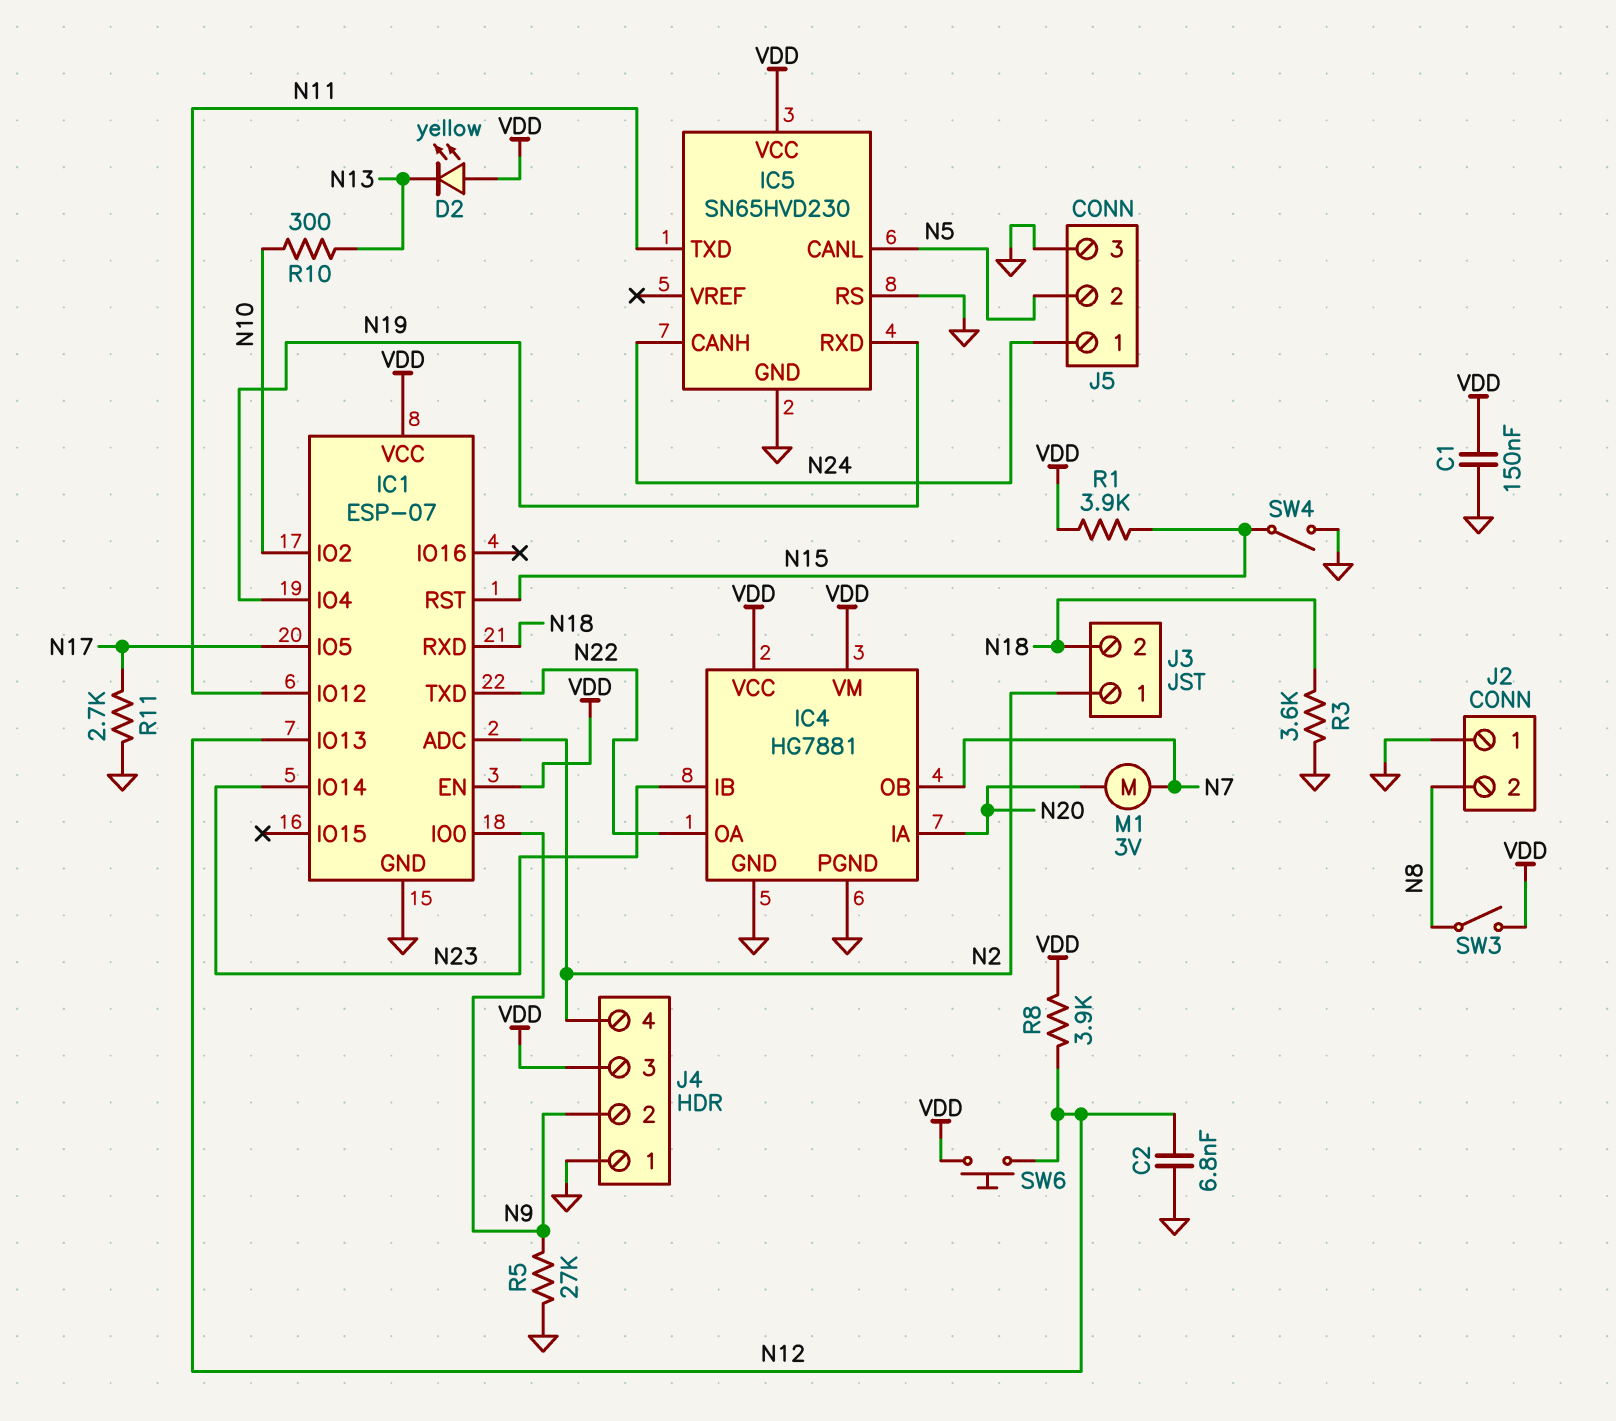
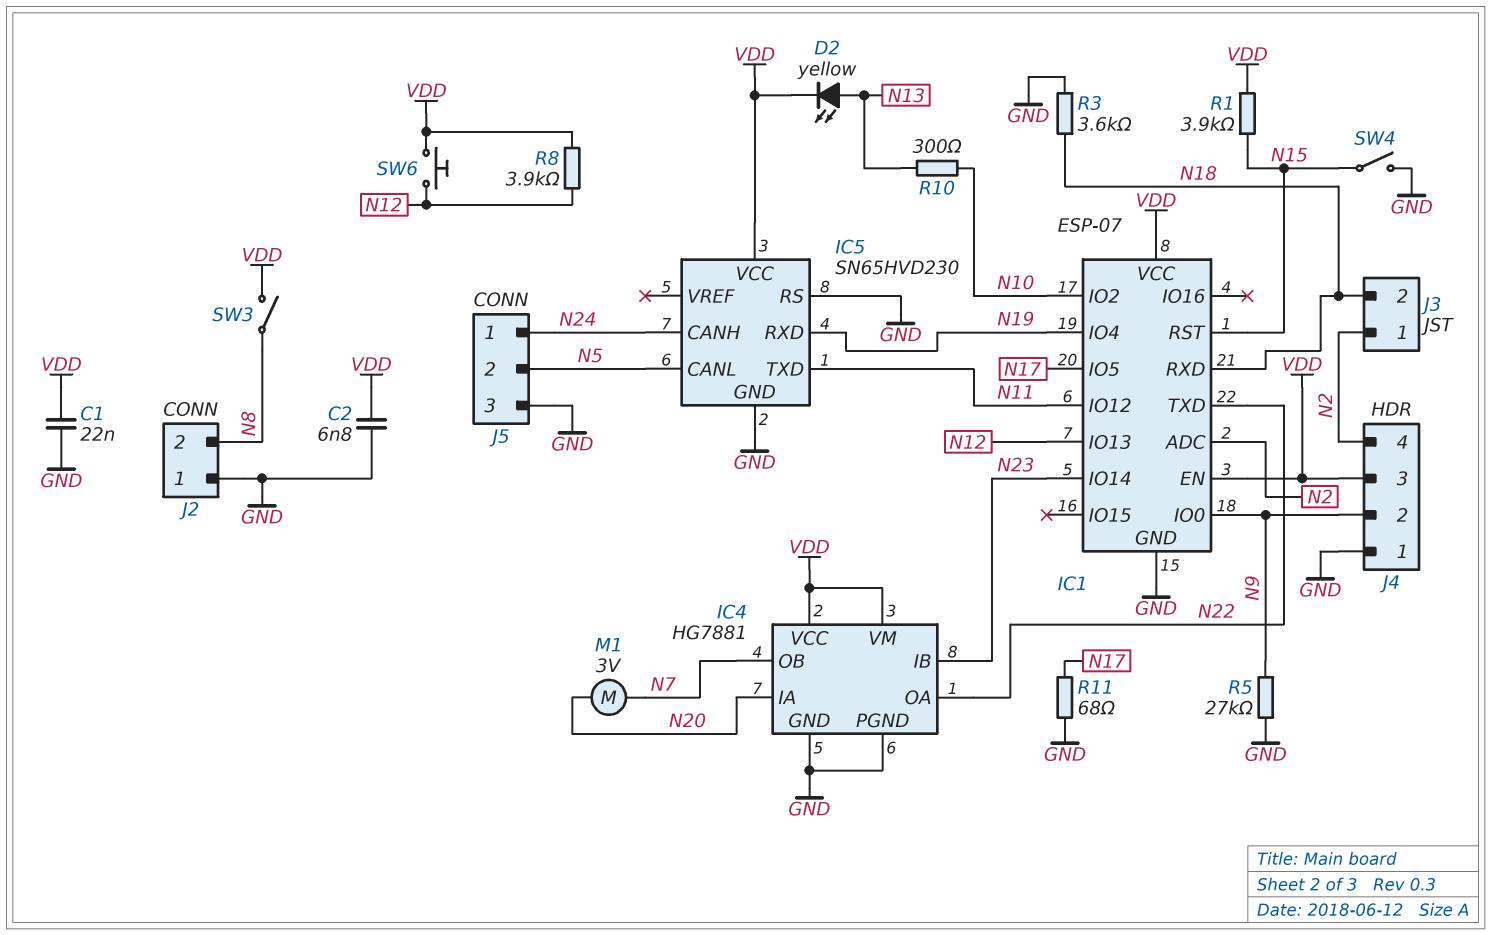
C1: 150nF (GND, VDD) -> 22nF (GND, VDD)
C2: 6.8nF (GND, N12) -> 6.8nF (GND, VDD)
D2: LED yellow (A VDD, K N13) -> LED yellow (A N13, K VDD)
R11: 2.7k (GND, N17) -> 68 (GND, N17)

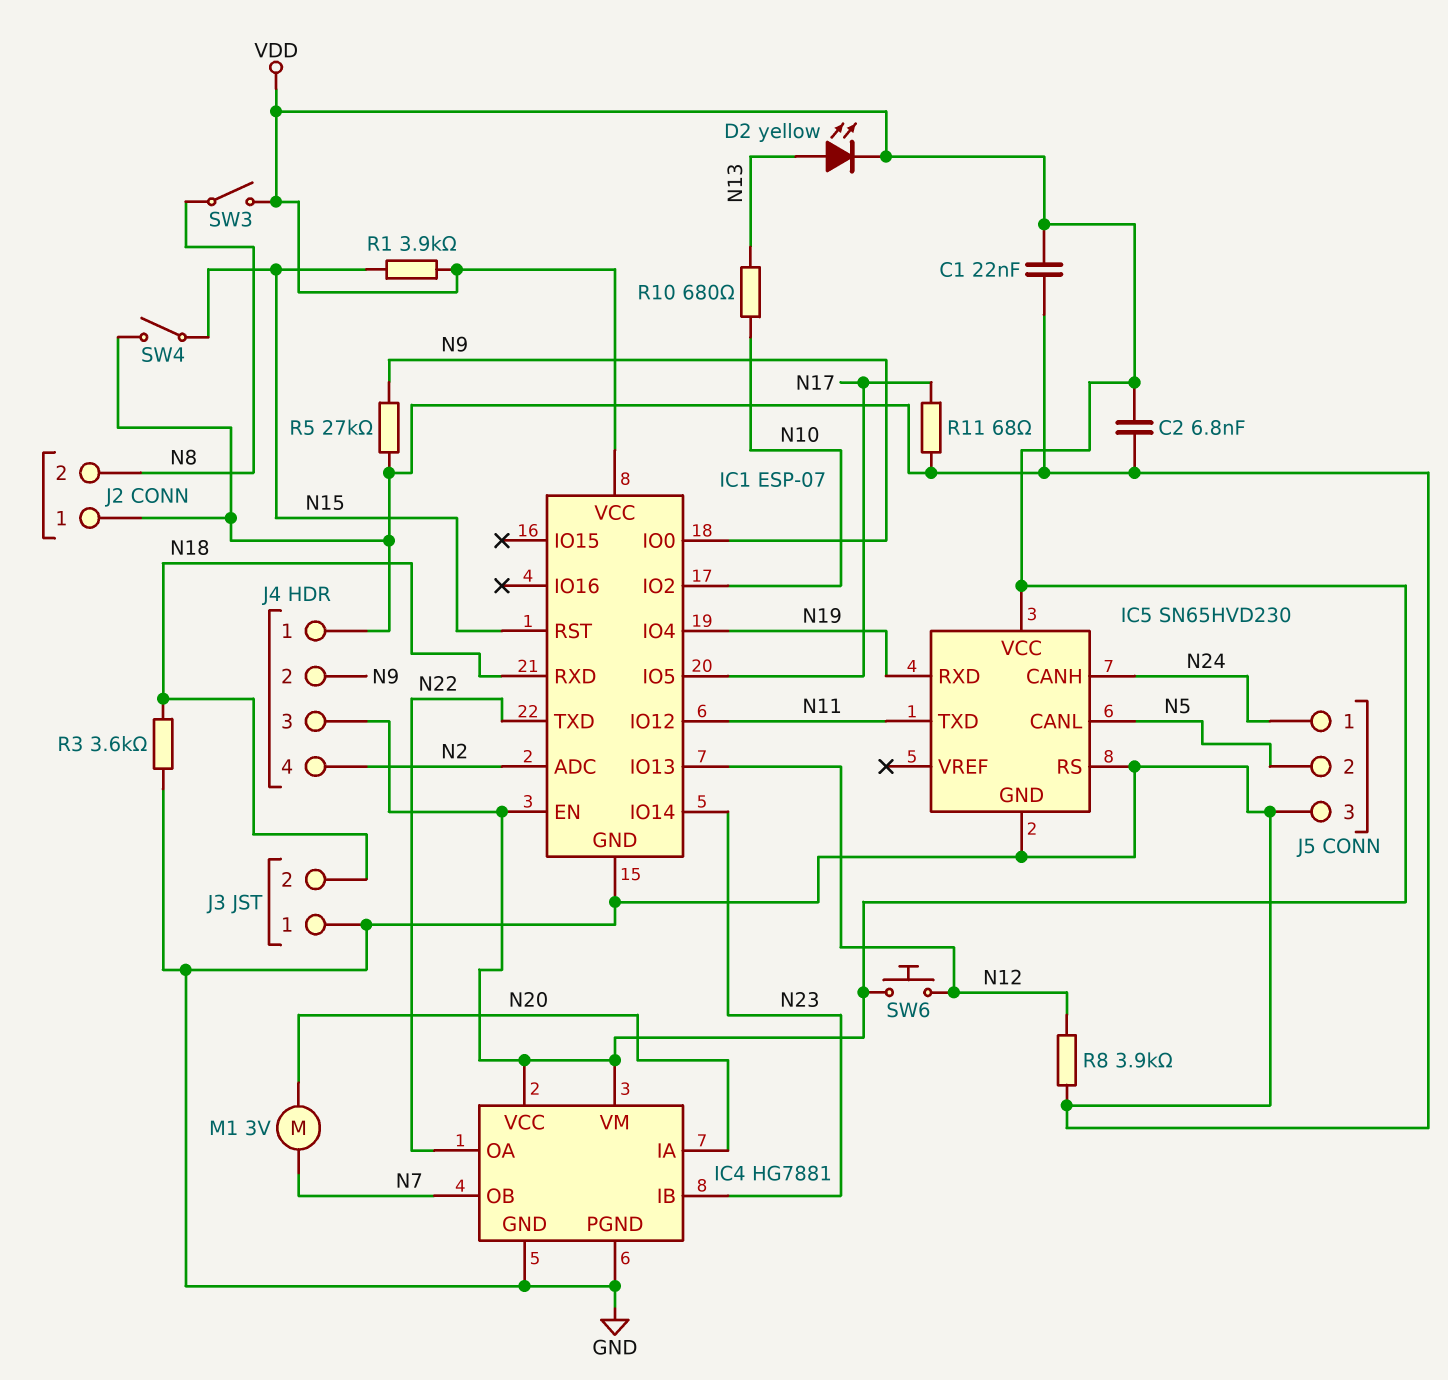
J3 pin 1: N2 -> GND
R8: 3.9k (N12, VDD) -> 3.9k (GND, N12)
R10: 300 (N10, N13) -> 680 (N10, N13)

